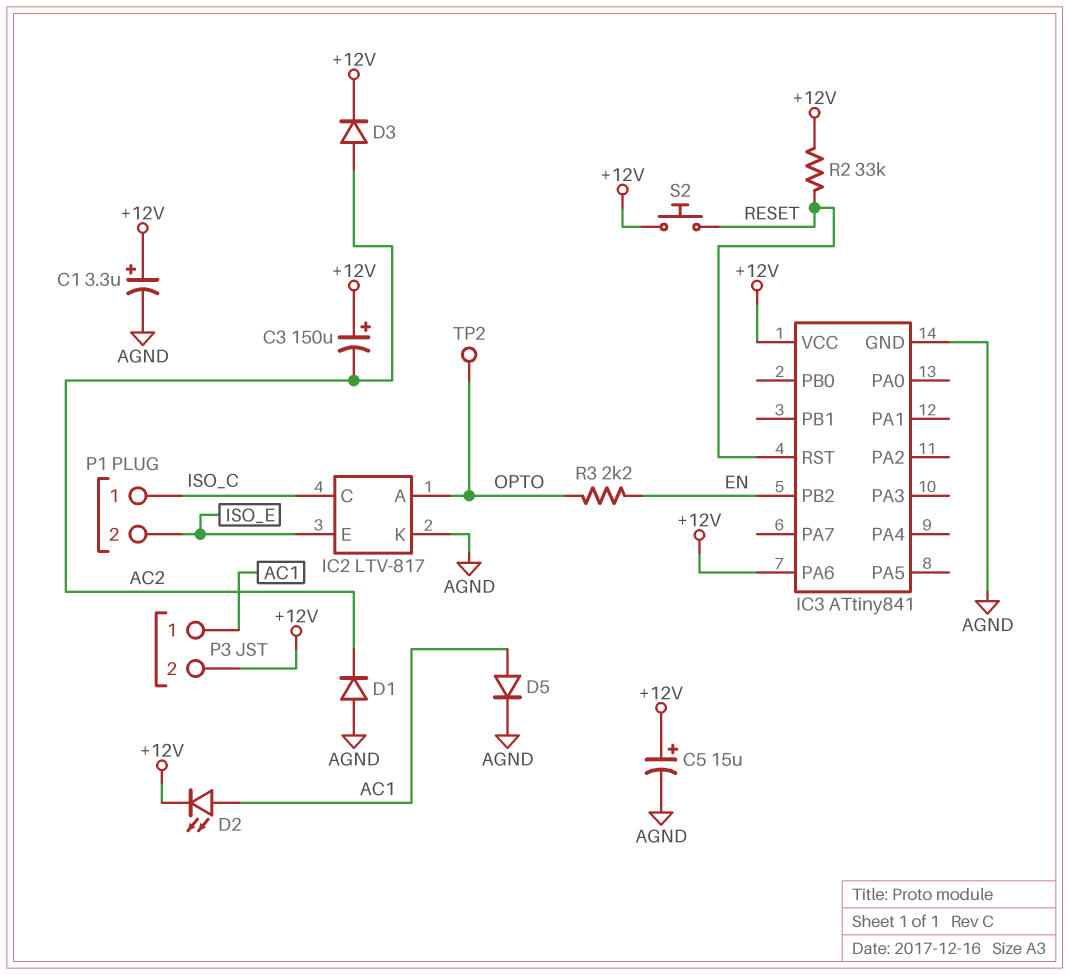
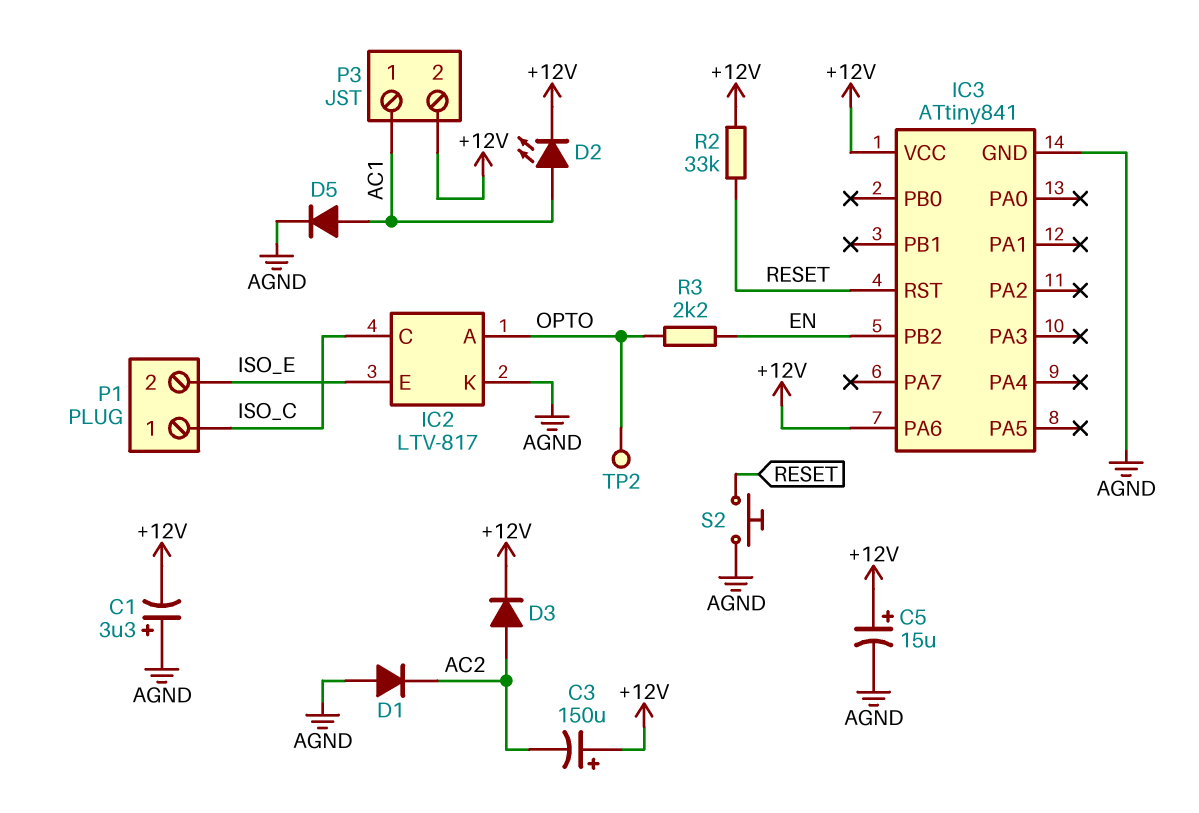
C1: 3.3uF (plus +12V, minus AGND) -> 3.3uF (plus AGND, minus +12V)
S2: button (+12V, RESET) -> button (AGND, RESET)

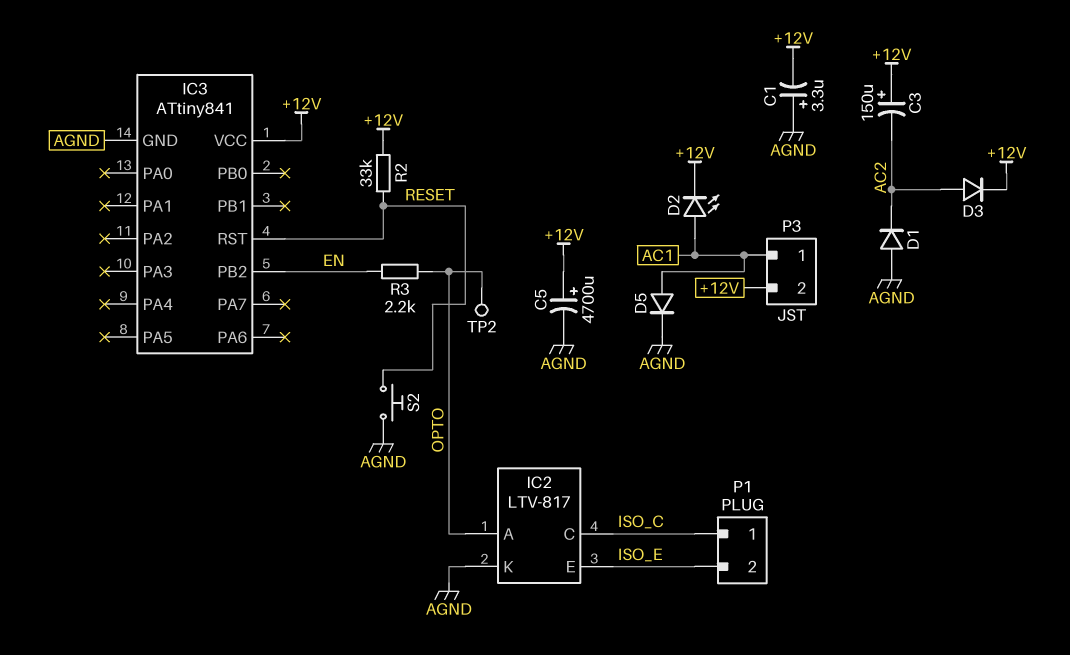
C5: 15uF (plus +12V, minus AGND) -> 4700uF (plus +12V, minus AGND)
IC3 pin PA6: +12V -> none

